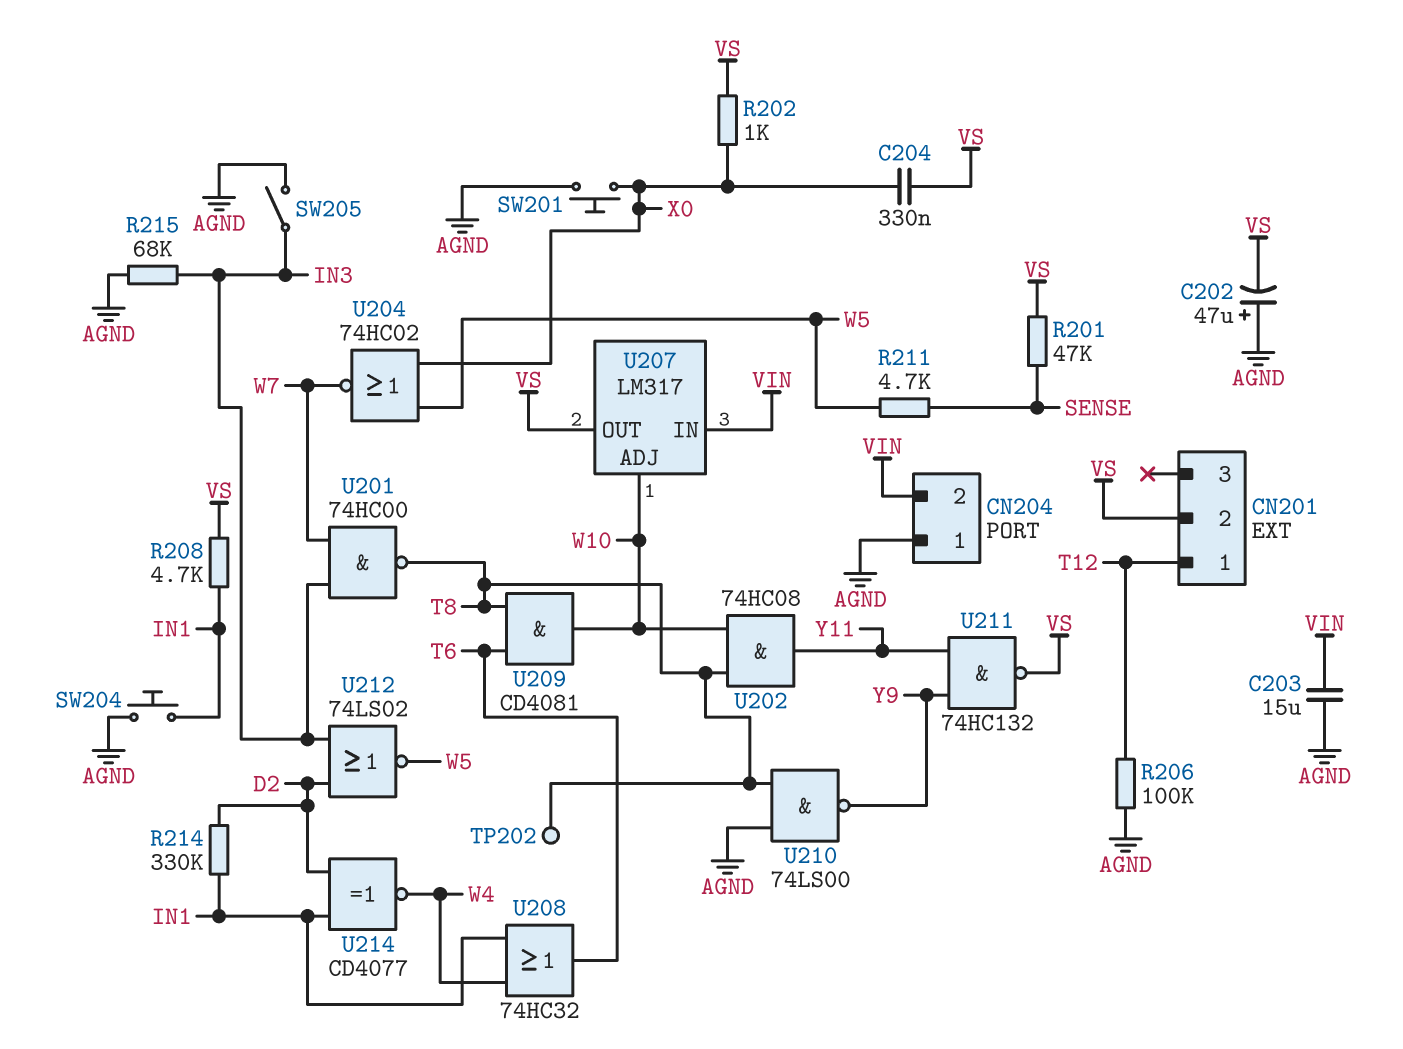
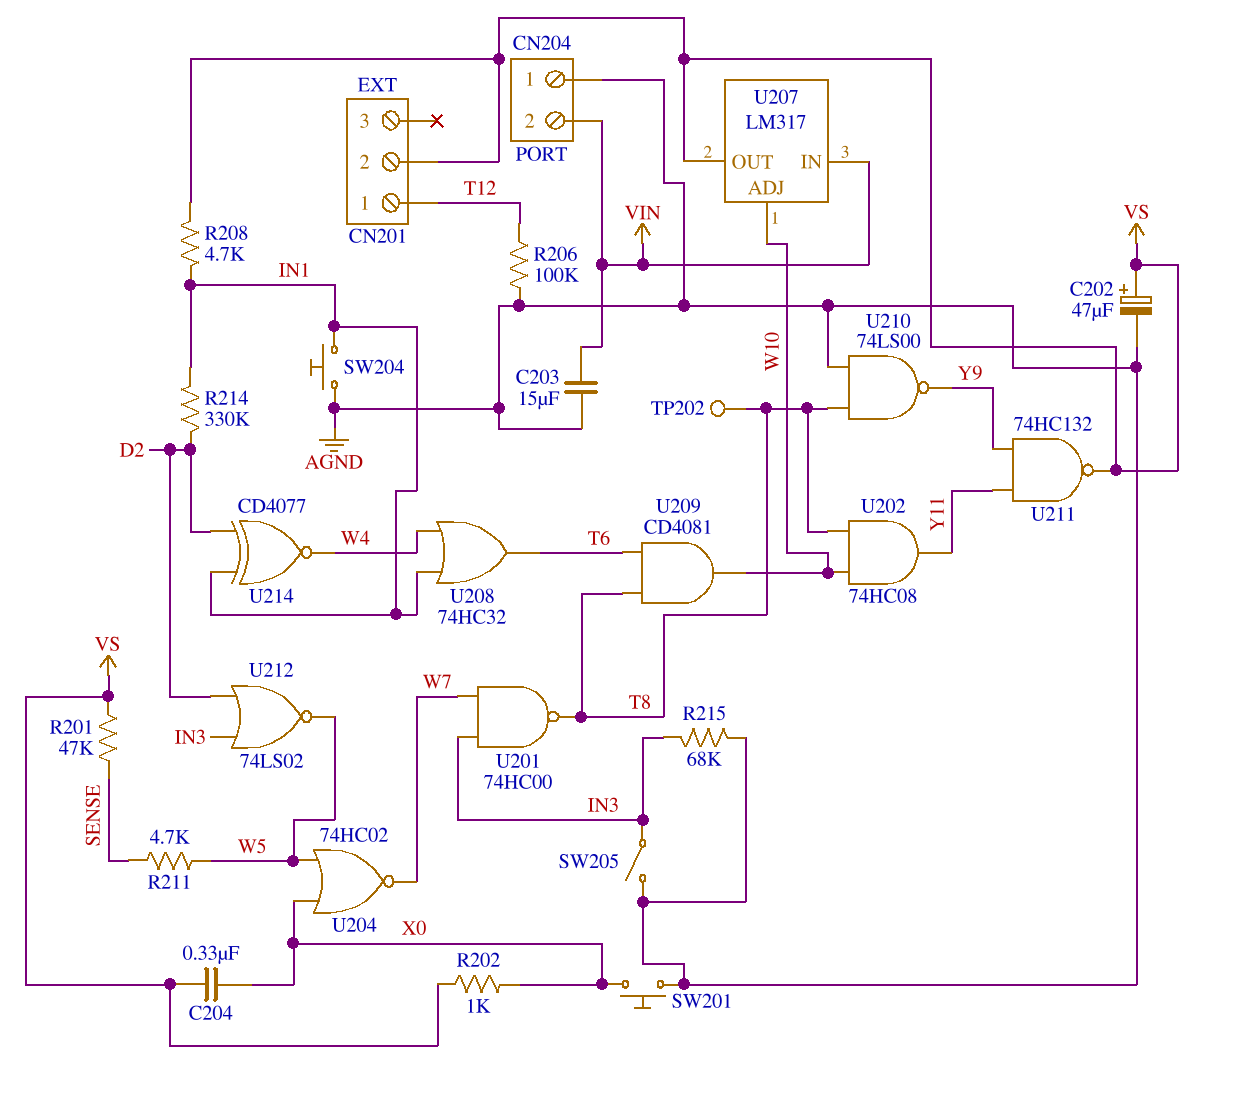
C202: 47uF (plus AGND, minus VS) -> 47uF (plus VS, minus AGND)

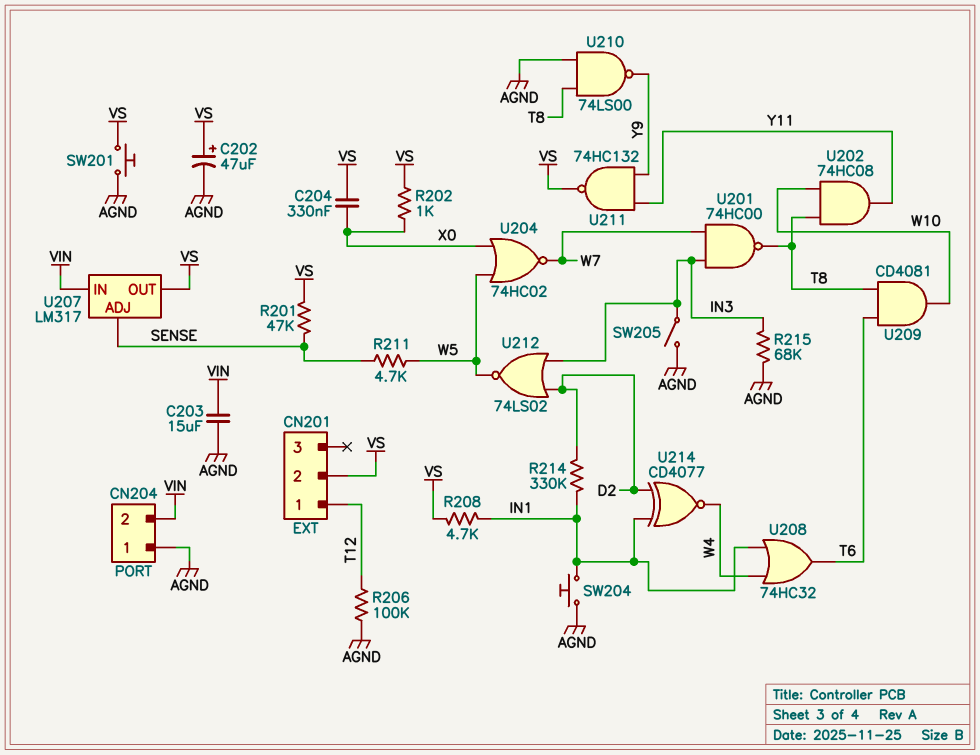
SW201: button (AGND, X0) -> button (AGND, VS)
TP202: test point (T8) -> none
U207 pin ADJ: W10 -> SENSE

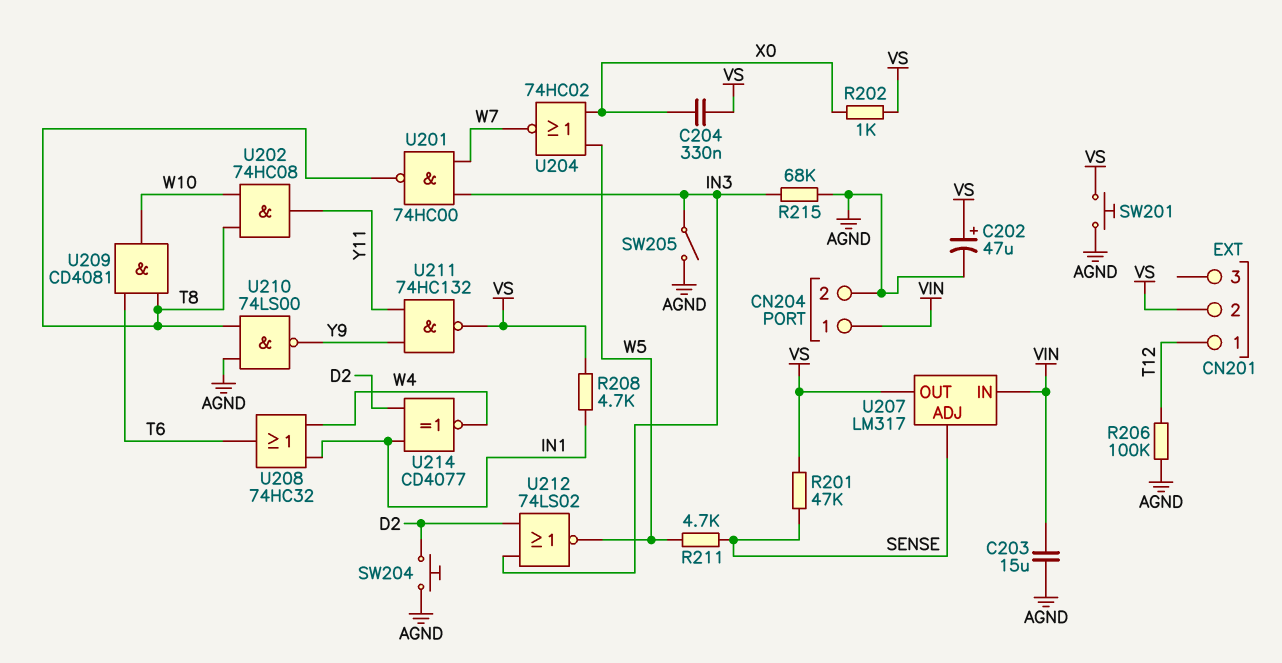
CN204 pin 1: AGND -> VIN
CN204 pin 2: VIN -> AGND
R214: 330k (D2, IN1) -> none
SW204: button (AGND, IN1) -> button (AGND, D2)

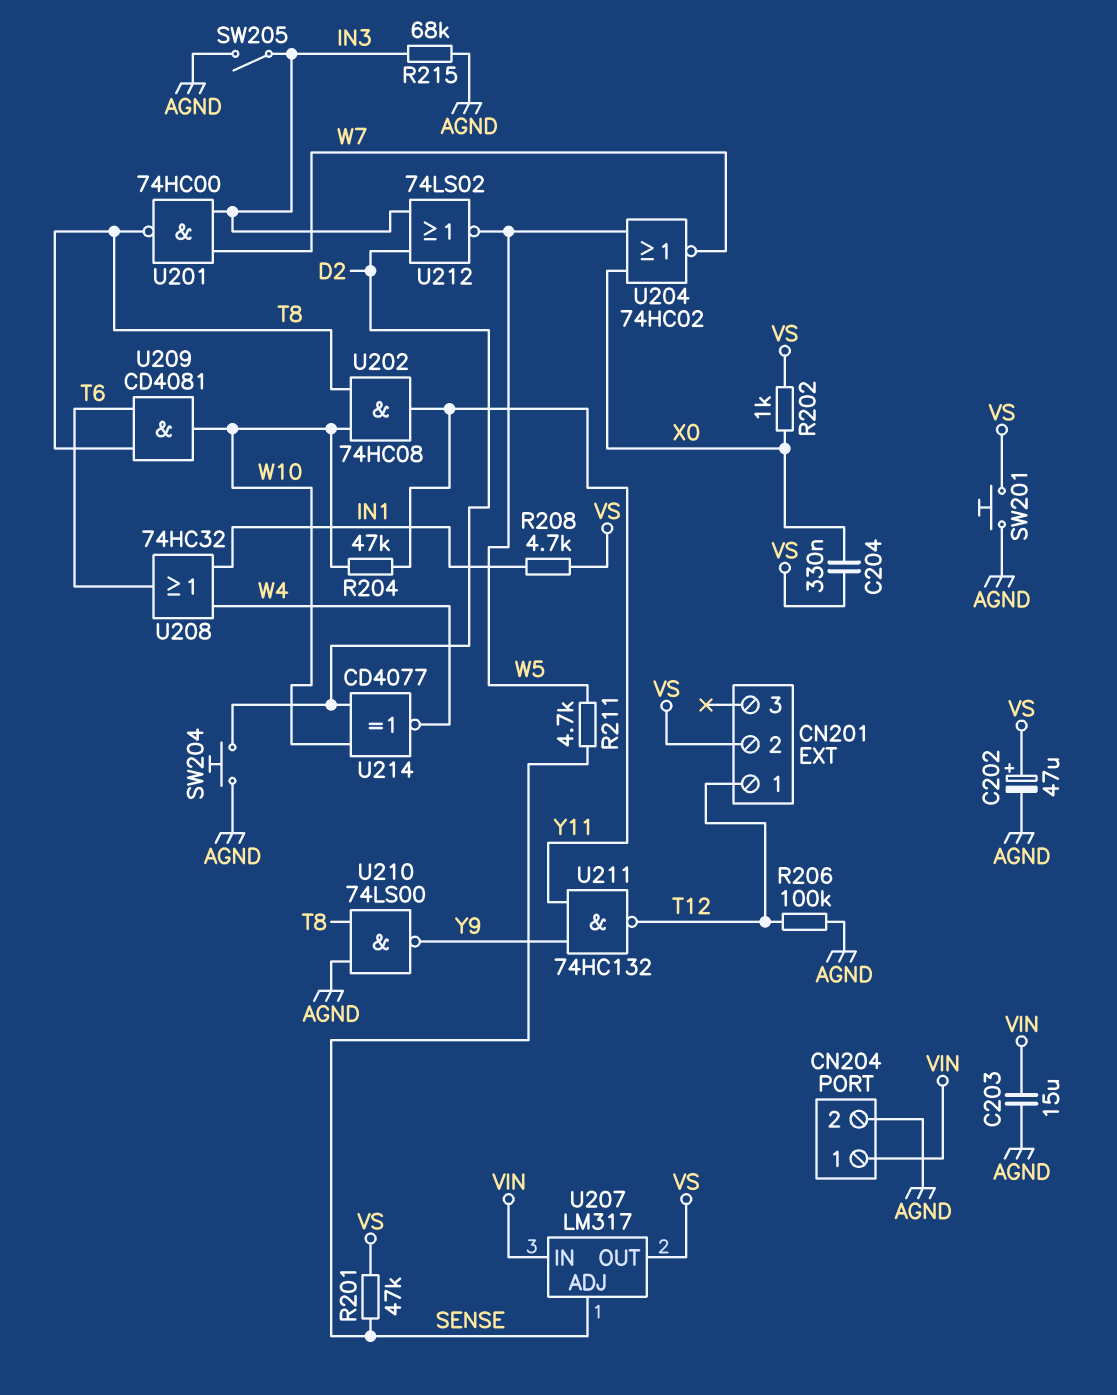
R204: none -> 47k (W10, Y11)
U211: NAND 74HC132 (in Y9, in Y11, out VS) -> NAND 74HC132 (in Y9, in Y11, out T12)
U214: XNOR CD4077 (in D2, in IN1, out W4) -> XNOR CD4077 (in D2, in W10, out W4)

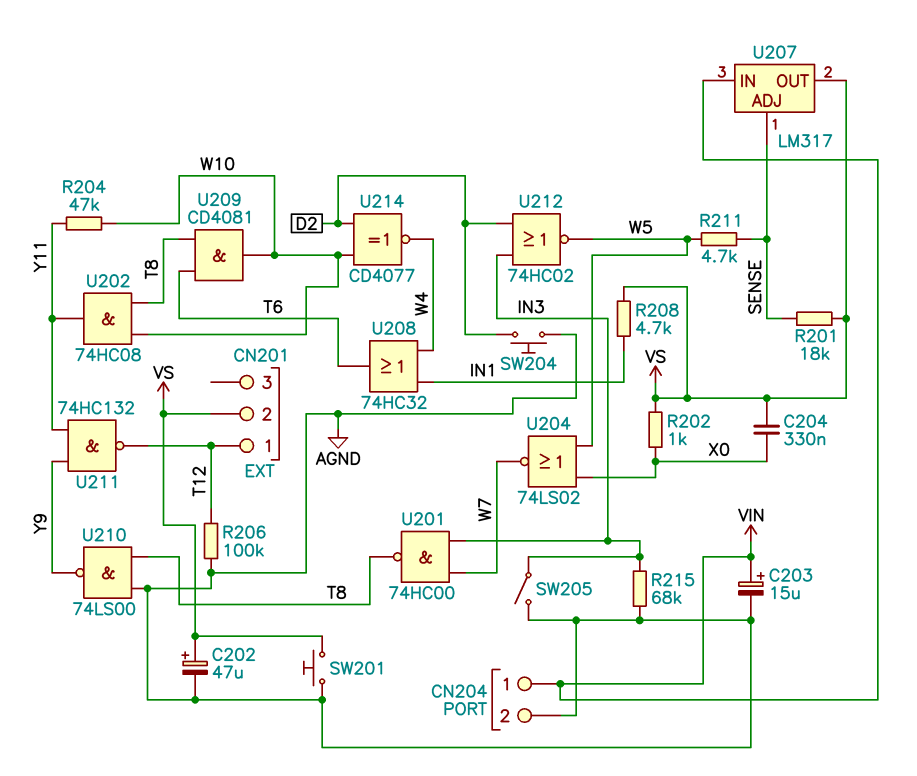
C203: 15uF (AGND, VIN) -> 15uF (plus VIN, minus AGND)
R201: 47k (SENSE, VS) -> 18k (SENSE, VS)
U204: NOR 74HC02 (in W5, in X0, out W7) -> NOR 74LS02 (in W5, in X0, out W7)
U212: NOR 74LS02 (in D2, in IN3, out W5) -> NOR 74HC02 (in D2, in IN3, out W5)

